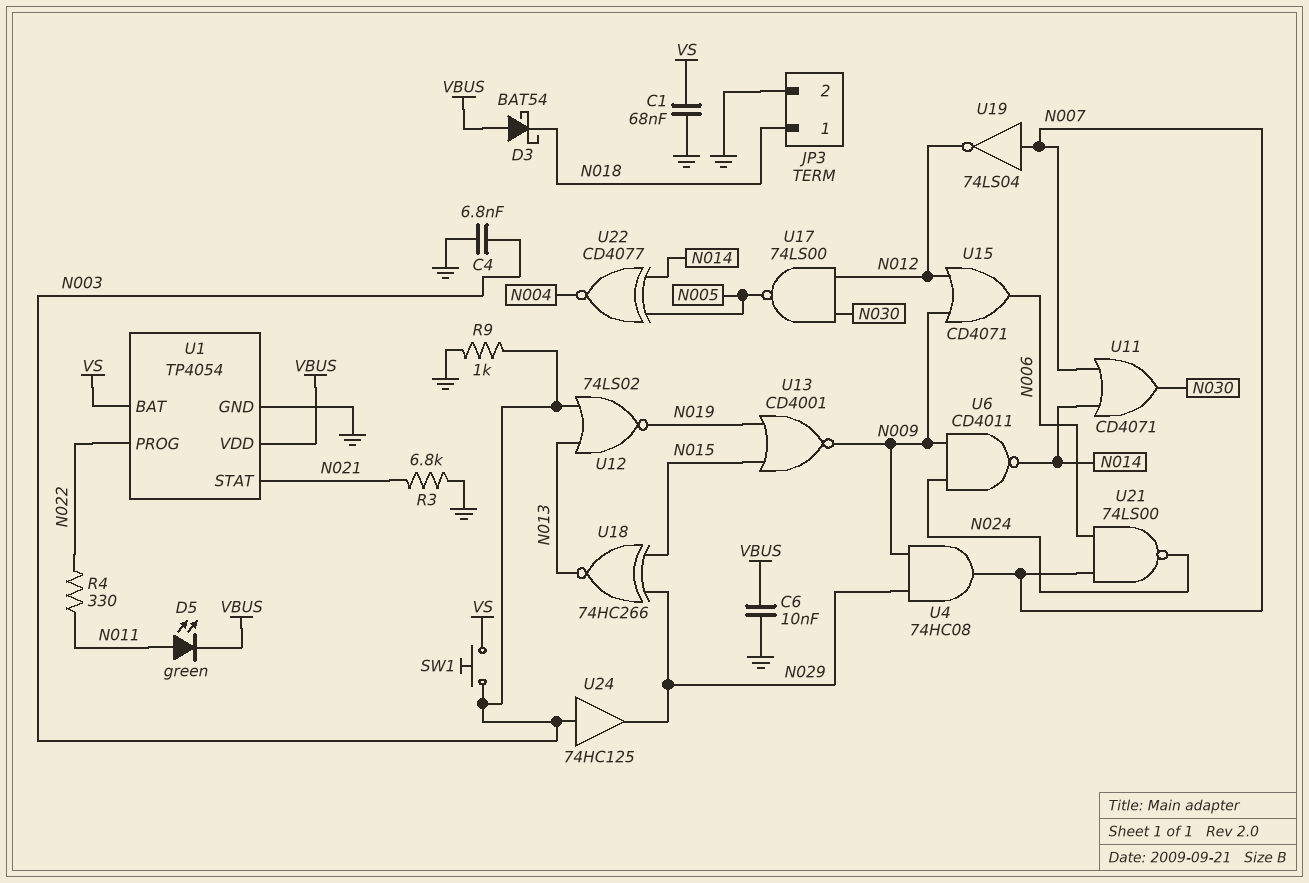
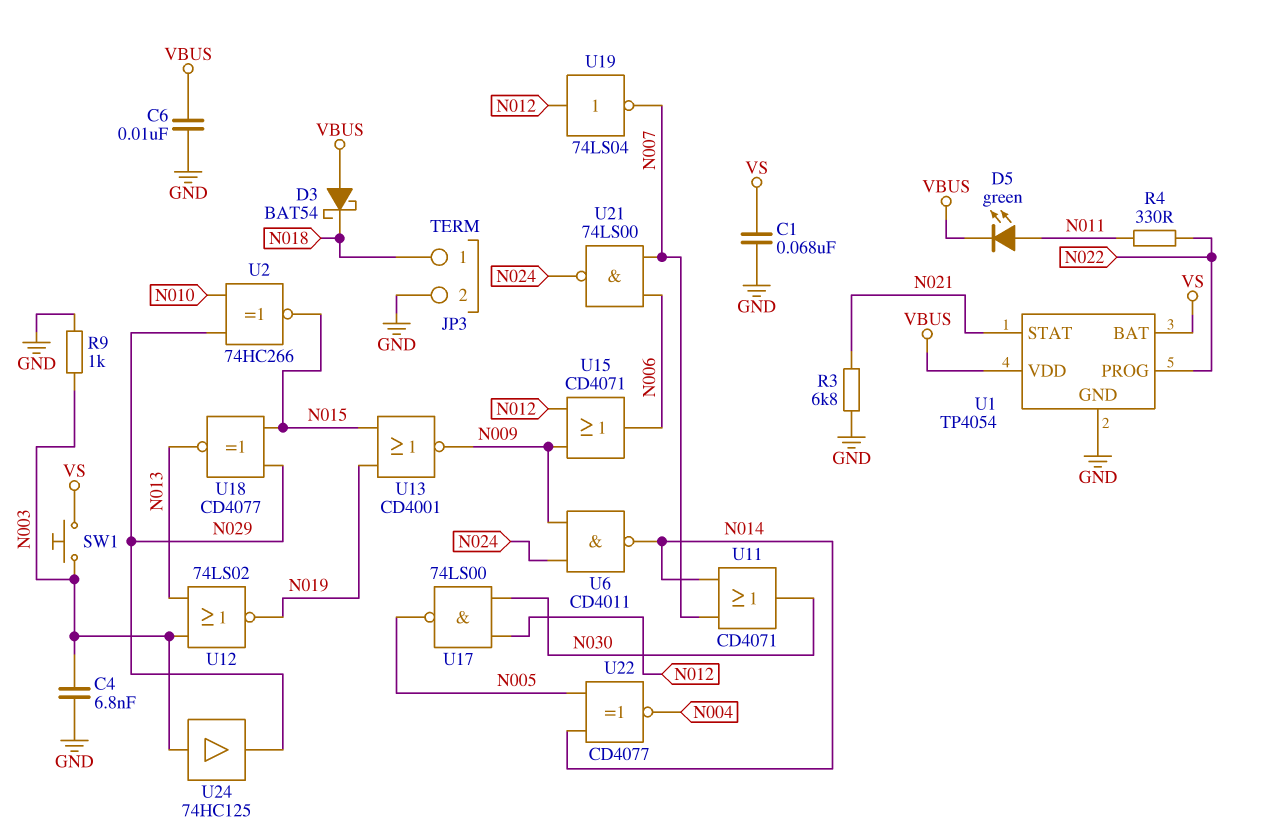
U2: none -> XNOR 74HC266 (in N010, in N029, out N015)
U4: AND 74HC08 (in N009, in N029, out N007) -> none
U18: XNOR 74HC266 (in N015, in N029, out N013) -> XNOR CD4077 (in N015, in N029, out N013)
U19: NOT 74LS04 (in N007, out N012) -> NOT 74LS04 (in N012, out N007)

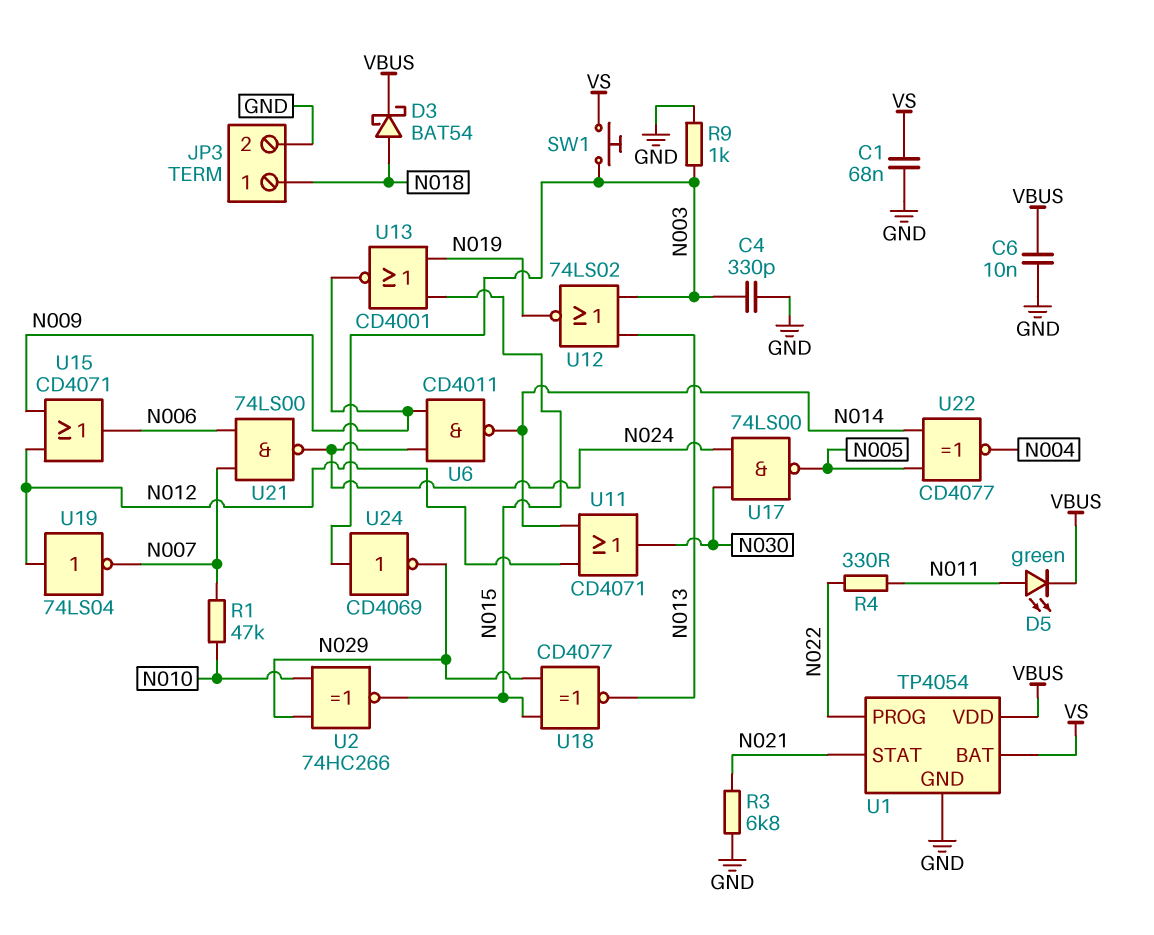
C4: 6.8nF (GND, N003) -> 330pF (GND, N003)
D3: schottky BAT54 (A VBUS, K N018) -> schottky BAT54 (A N018, K VBUS)
R1: none -> 47k (N007, N010)
U11: OR CD4071 (in N007, in N014, out N030) -> OR CD4071 (in N012, in N014, out N030)
U17: NAND 74LS00 (in N012, in N030, out N005) -> NAND 74LS00 (in N024, in N030, out N005)
U24: buffer 74HC125 (in N003, out N029) -> NOT CD4069 (in N003, out N029)

